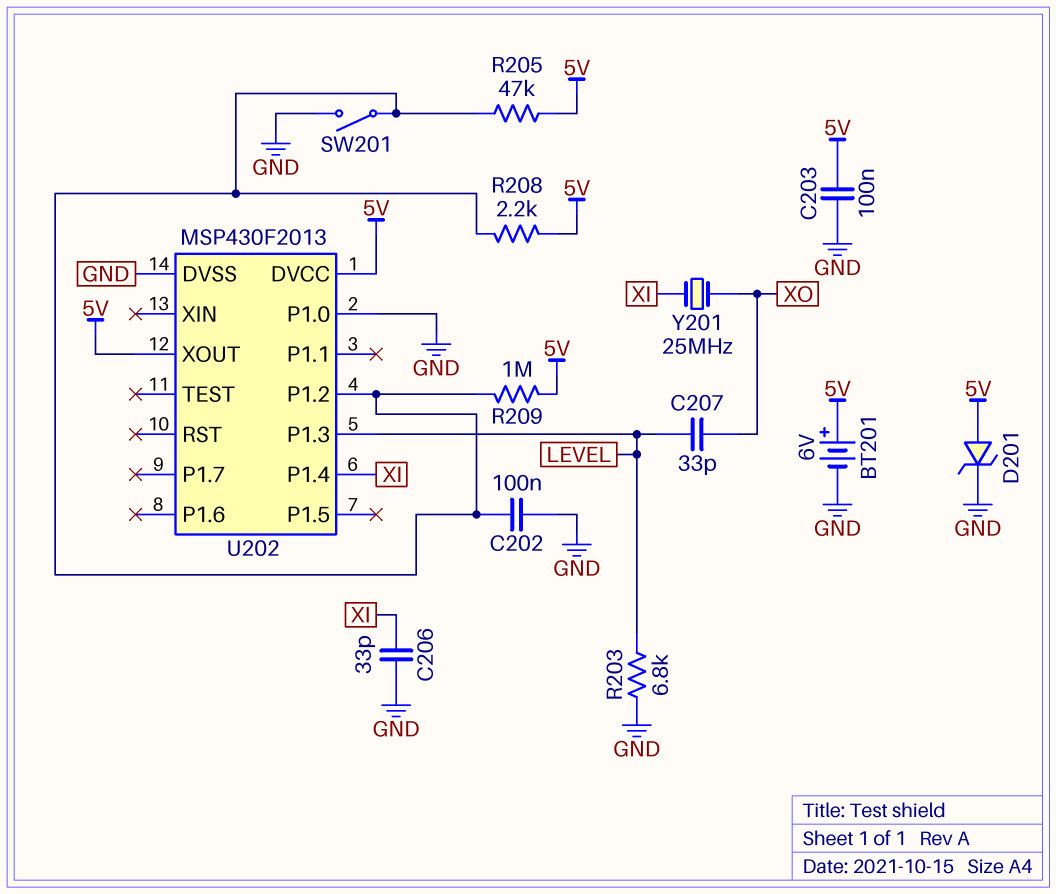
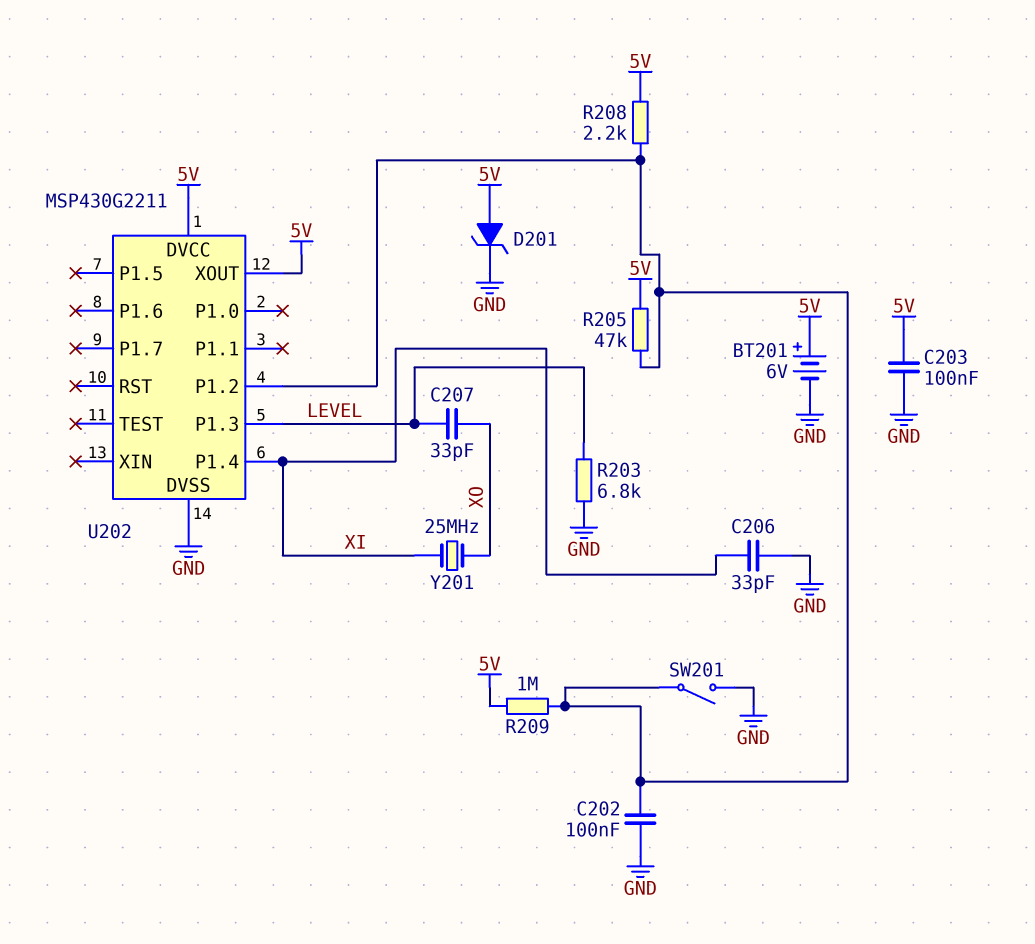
U202: MSP430F2013 -> MSP430G2211
U202 pin P1.0: GND -> none

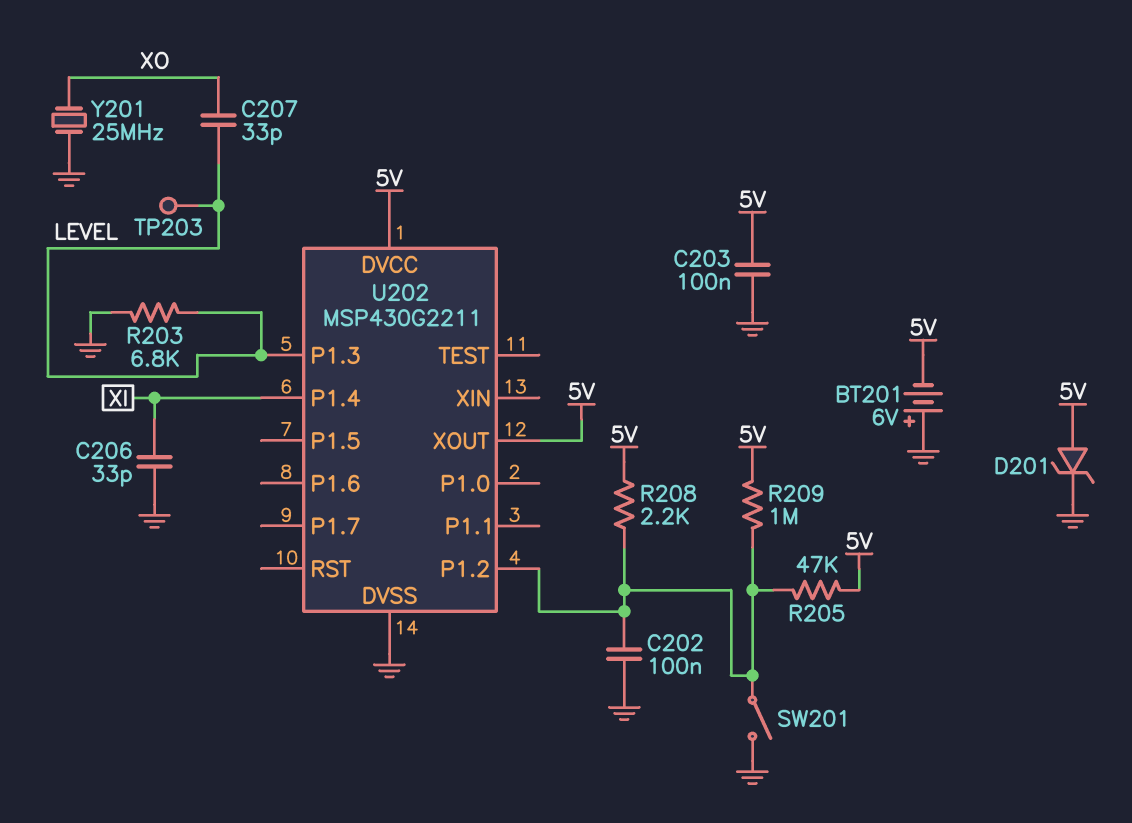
BT201: 6V (plus 5V, minus GND) -> 6V (plus GND, minus 5V)
TP203: none -> test point (LEVEL)
Y201: 25MHz (XI, XO) -> 25MHz (GND, XO)

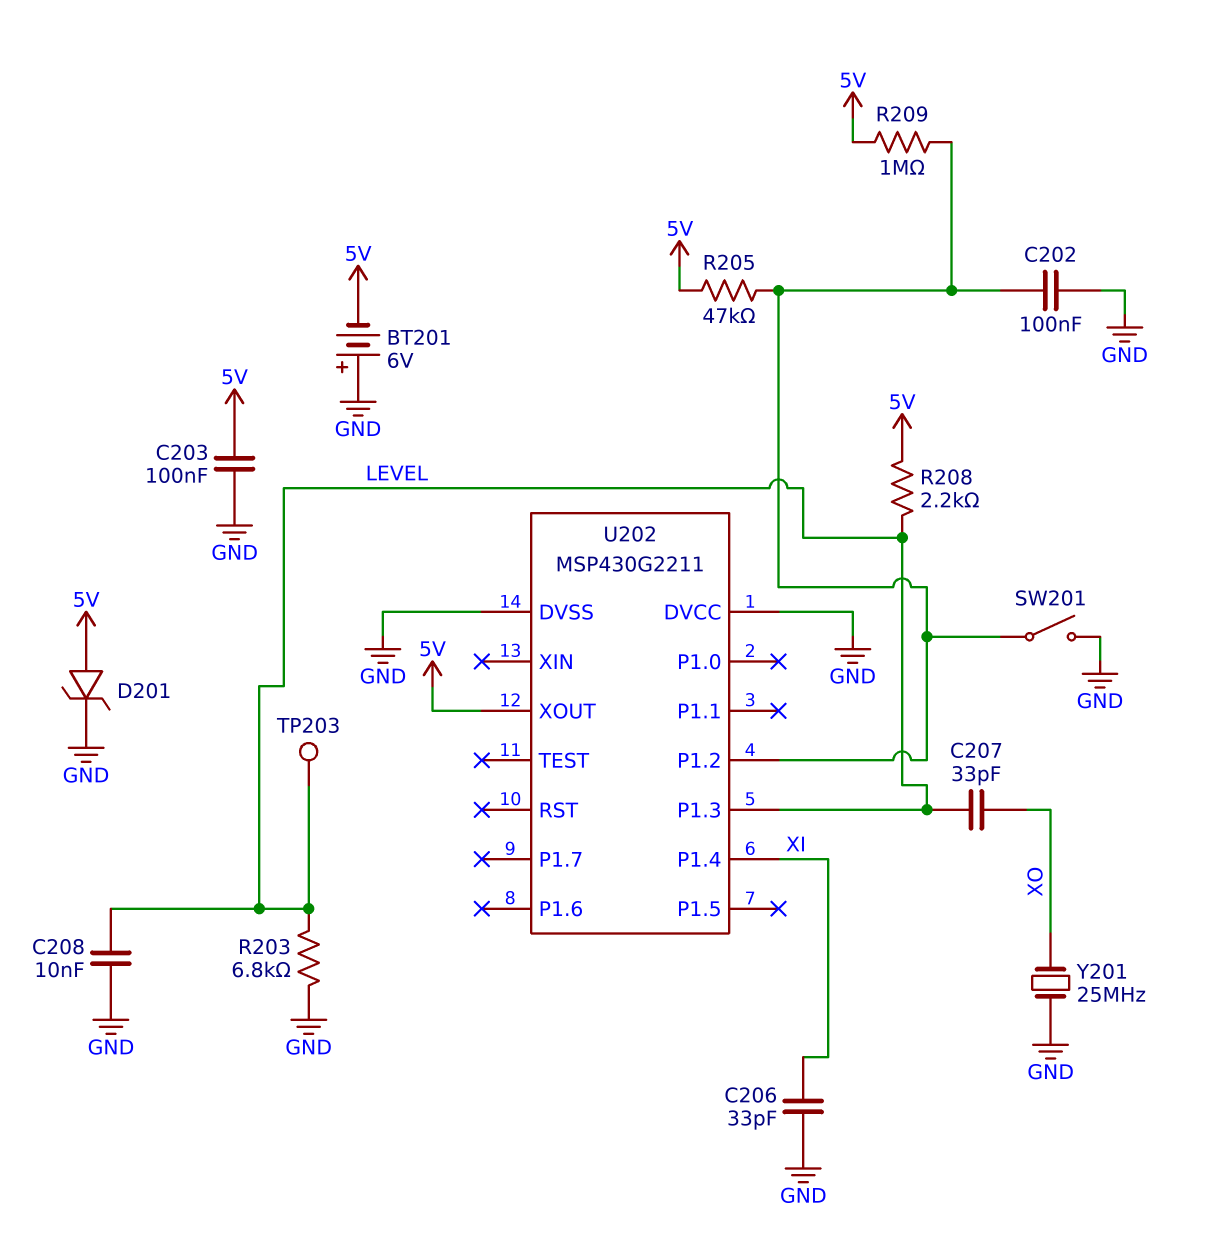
C208: none -> 10nF (GND, LEVEL)
R208: 2.2k (5V, U202/P1.2) -> 2.2k (5V, LEVEL)
U202 pin DVCC: 5V -> GND

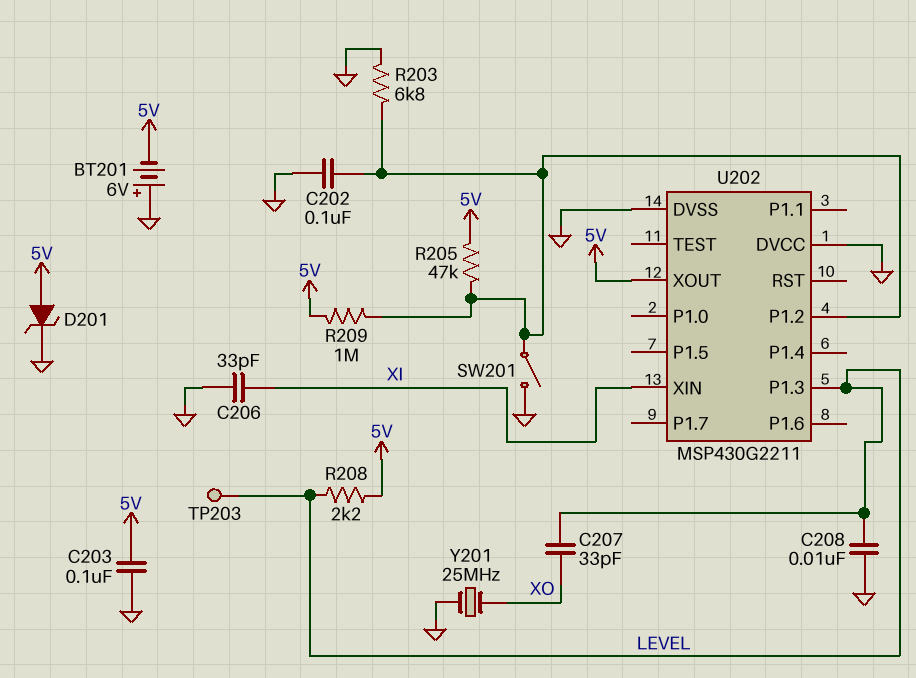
R203: 6.8k (GND, LEVEL) -> 6.8k (GND, U202/P1.2)
U202 pin P1.4: XI -> none
U202 pin XIN: none -> XI

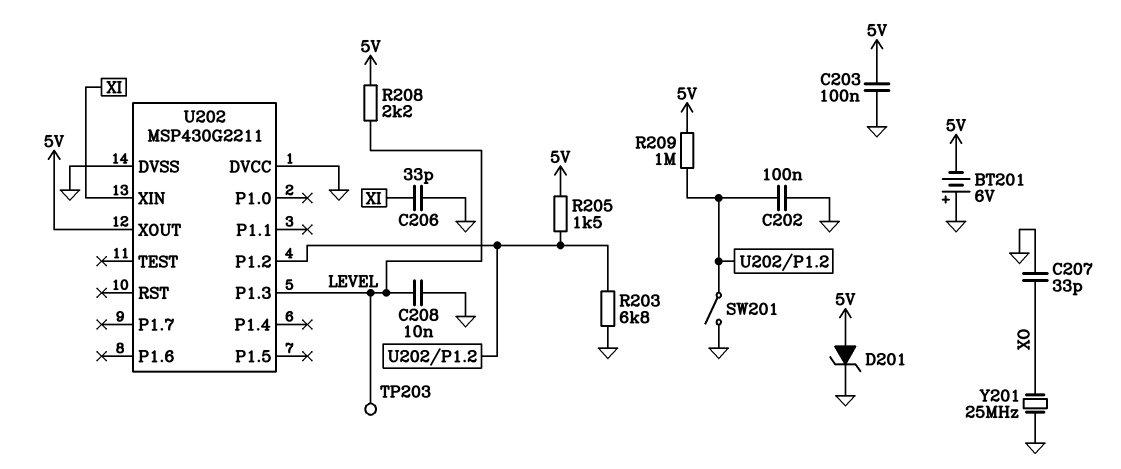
C207: 33pF (LEVEL, XO) -> 33pF (GND, XO)
R205: 47k (5V, U202/P1.2) -> 1.5k (5V, U202/P1.2)

